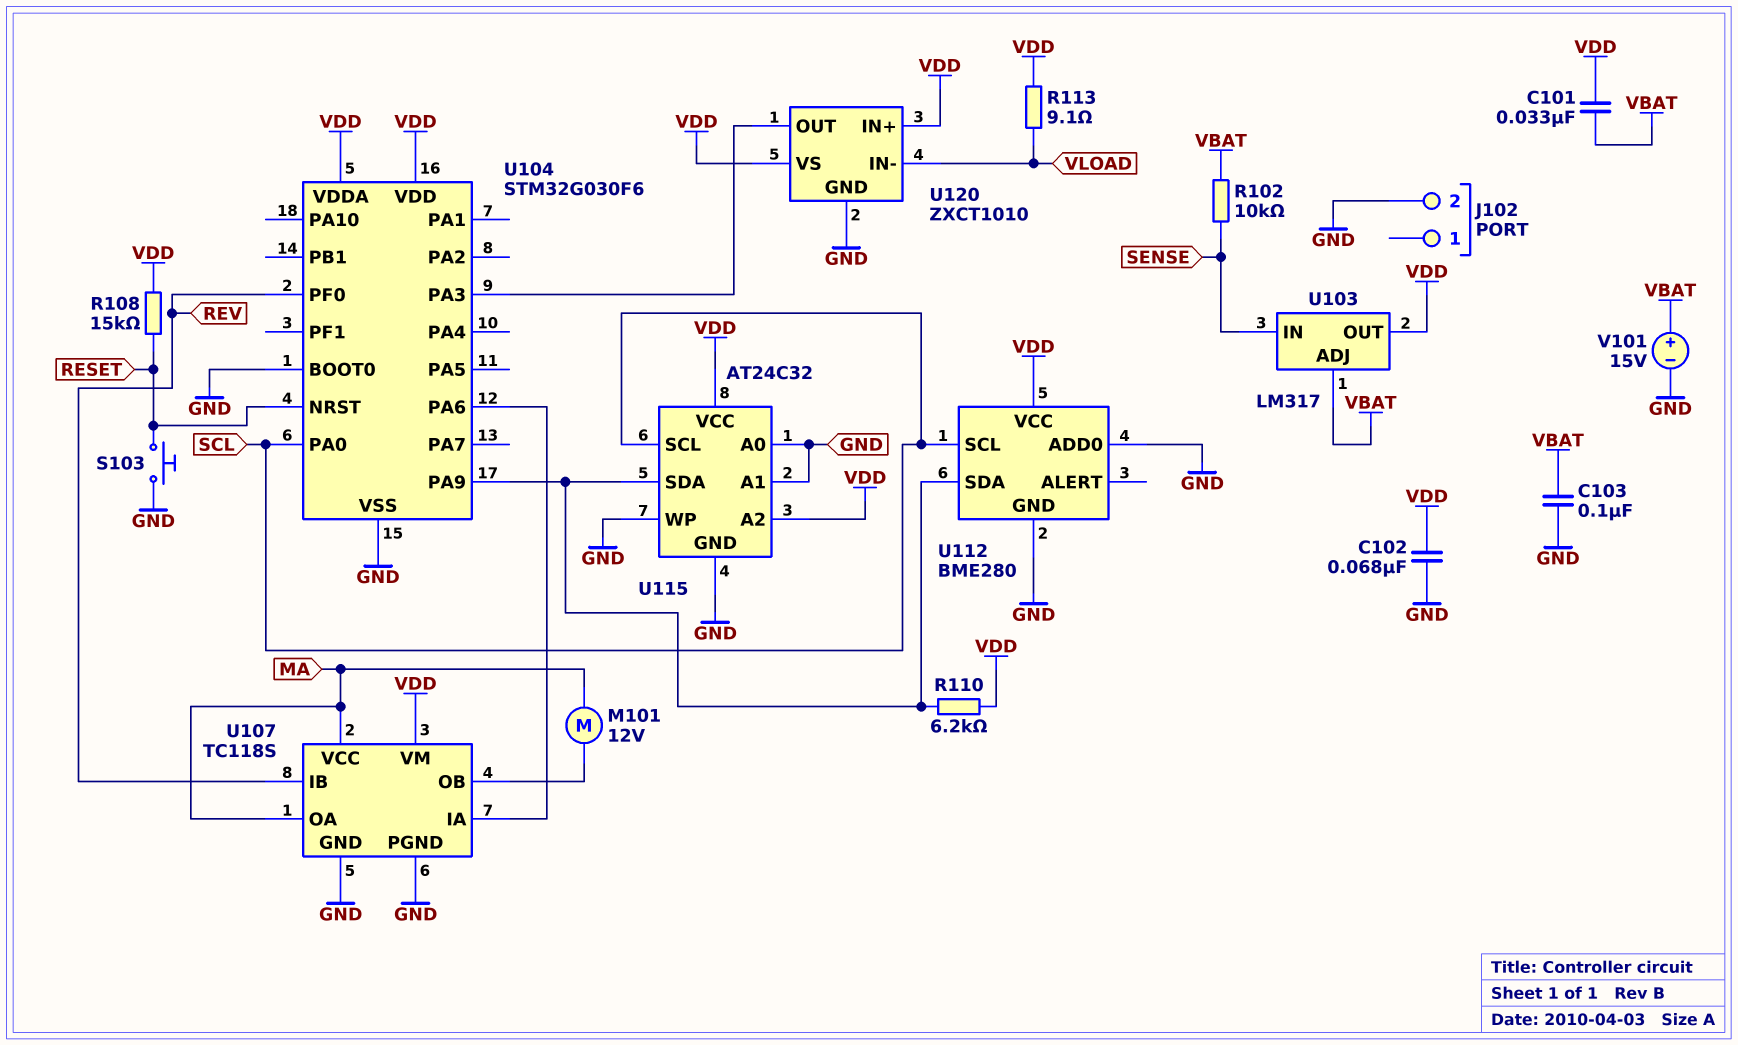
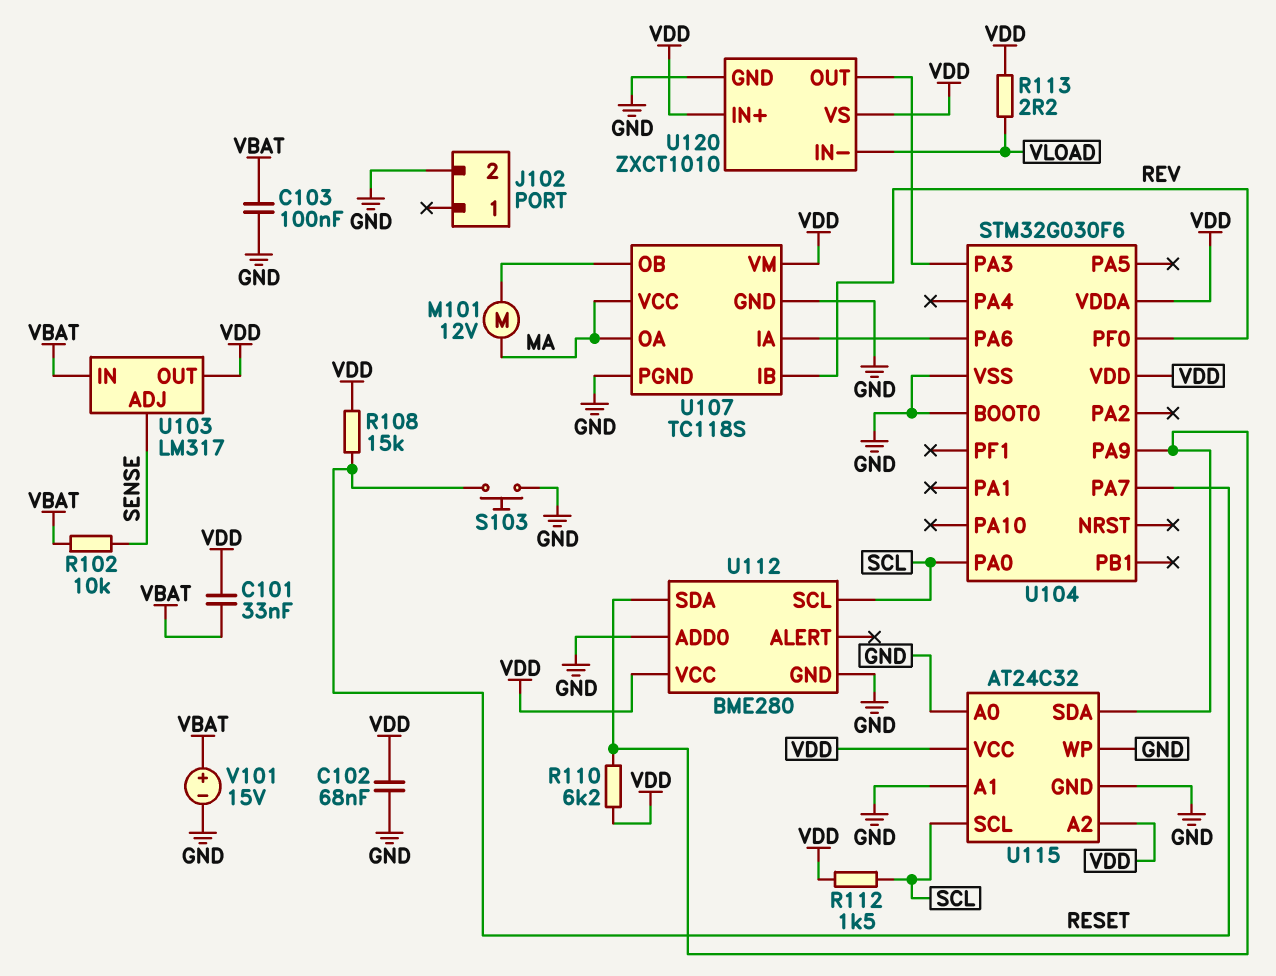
R112: none -> 1.5k (SCL, VDD)
R113: 9.1 (VDD, VLOAD) -> 2.2 (VDD, VLOAD)
U103 pin ADJ: VBAT -> SENSE
U103 pin IN: SENSE -> VBAT
U104 pin NRST: RESET -> none
U104 pin PA7: none -> RESET

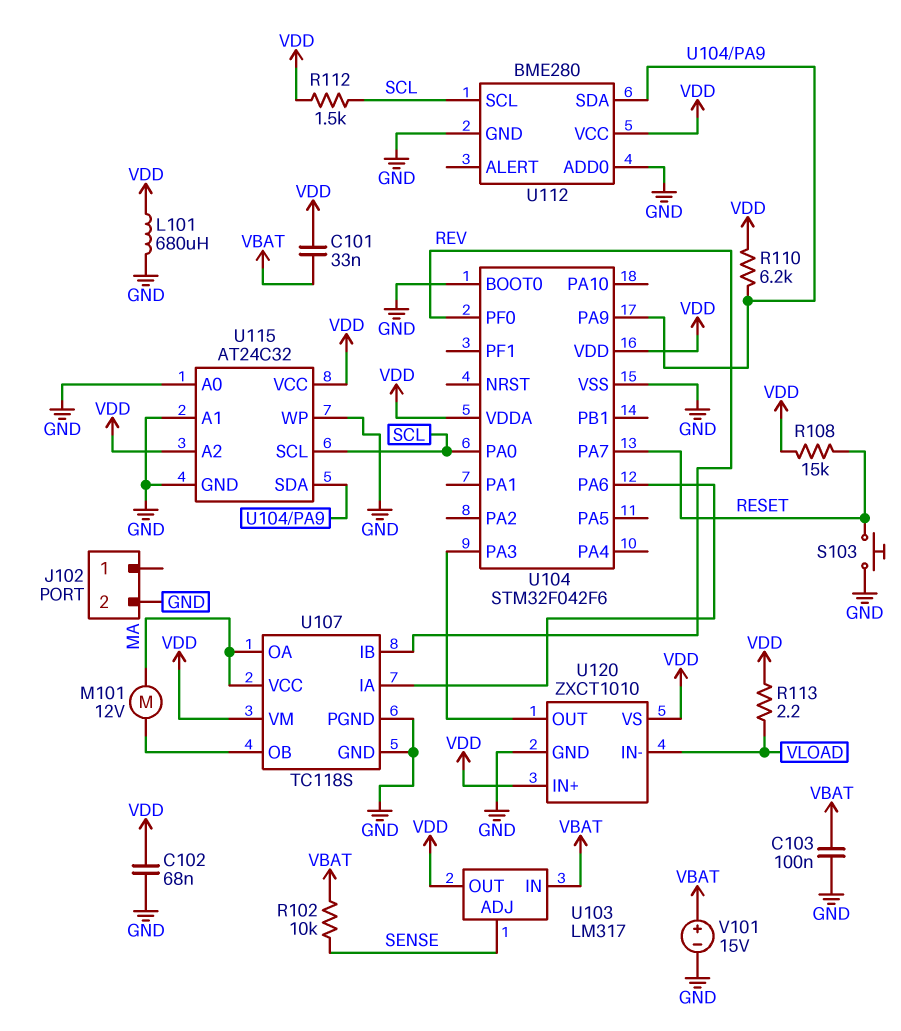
L101: none -> 680uH (GND, VDD)
U104: STM32G030F6 -> STM32F042F6

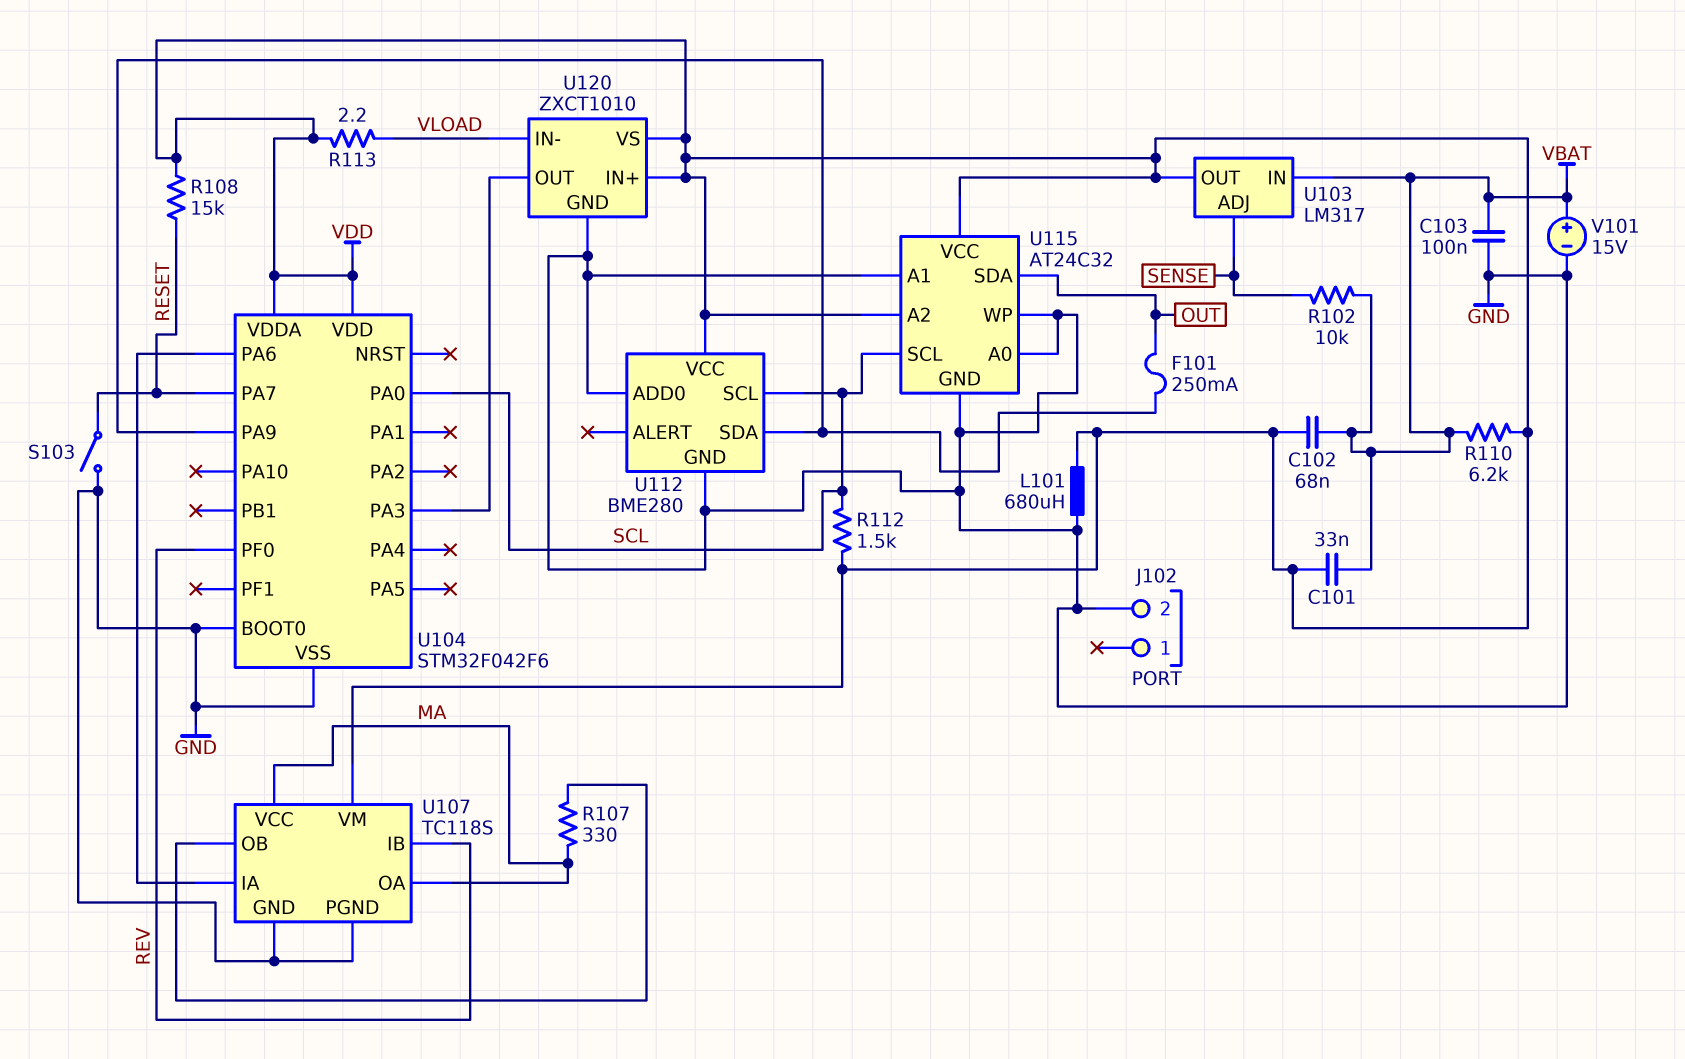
C102: 68nF (GND, VDD) -> 68nF (VBAT, VDD)
F101: none -> 250mA (OUT, U104/PA9)
M101: motor 12V (MA, U107/OB) -> none
R107: none -> 330 (MA, U107/OB)
R110: 6.2k (U104/PA9, VDD) -> 6.2k (VBAT, VDD)
S103: button (GND, RESET) -> switch (GND, RESET)
U115 pin SDA: U104/PA9 -> OUT

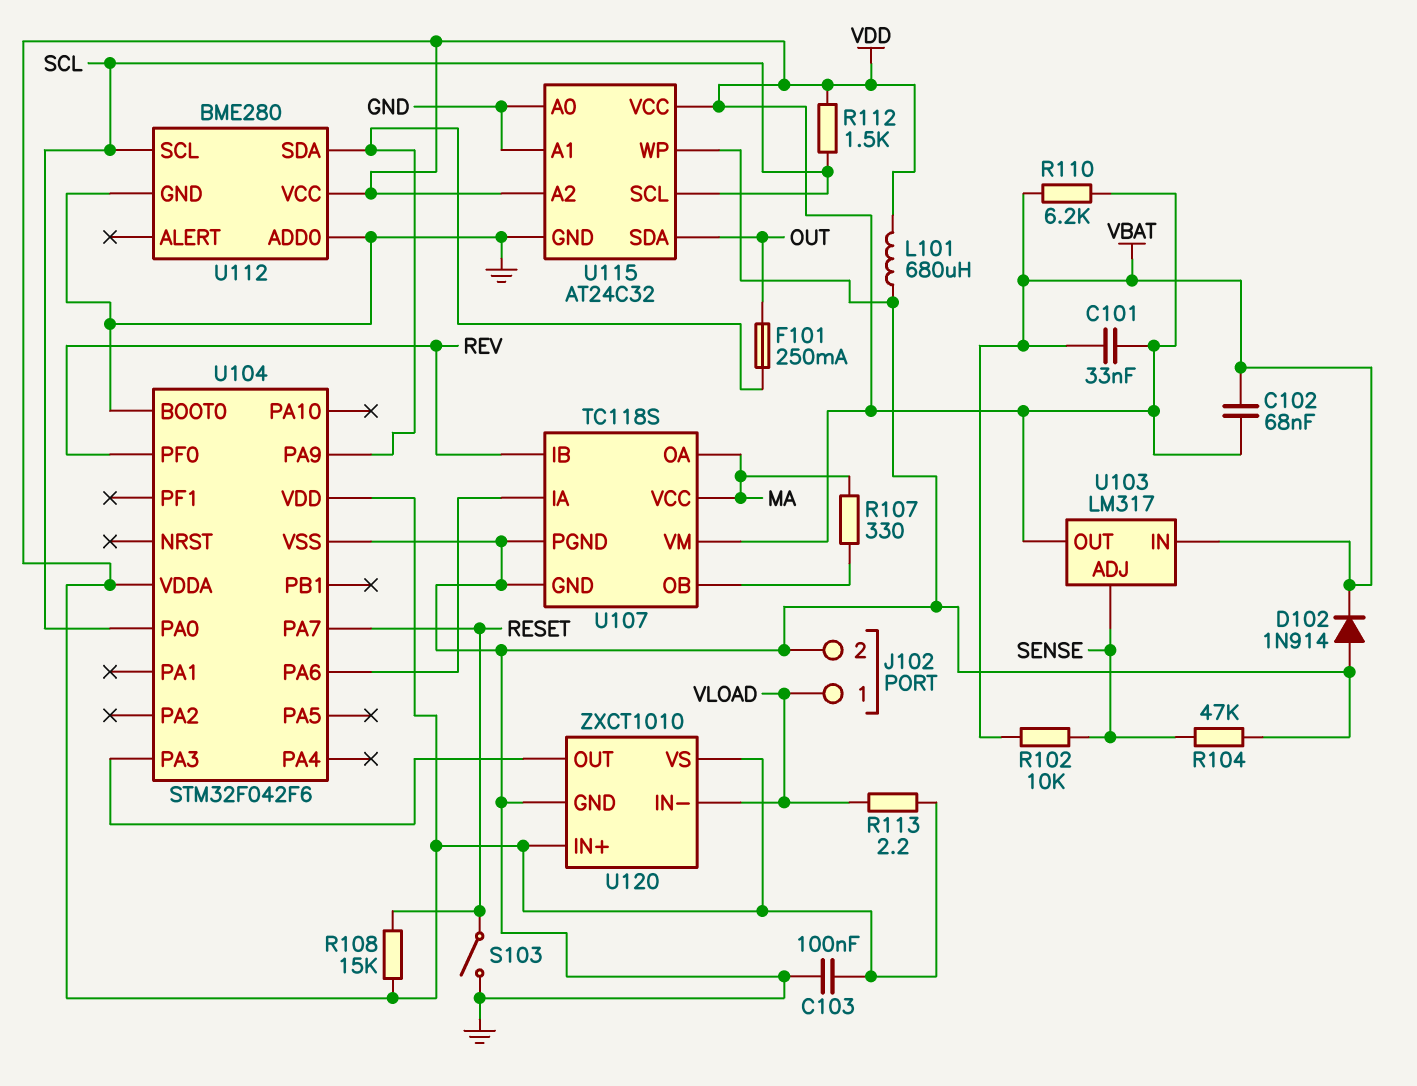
C103: 100nF (GND, VBAT) -> 100nF (GND, VDD)
D102: none -> diode 1N914 (A GND, K VBAT)
J102 pin 1: none -> VLOAD
R104: none -> 47k (GND, SENSE)
V101: 15V (plus VBAT, minus GND) -> none

